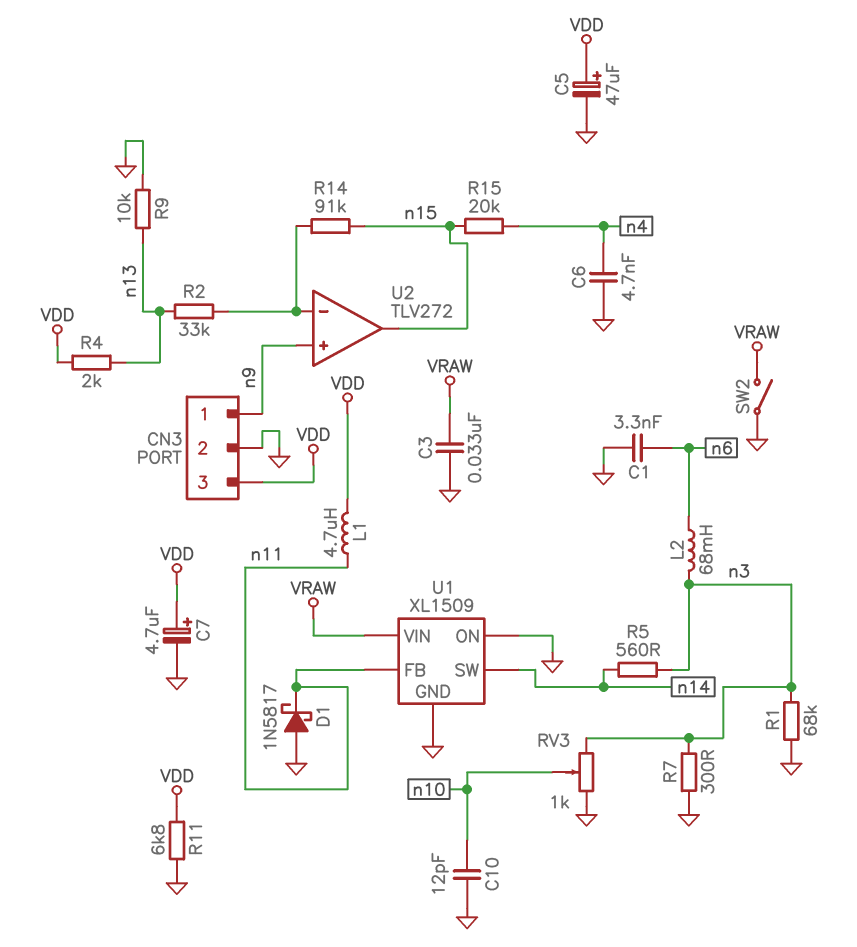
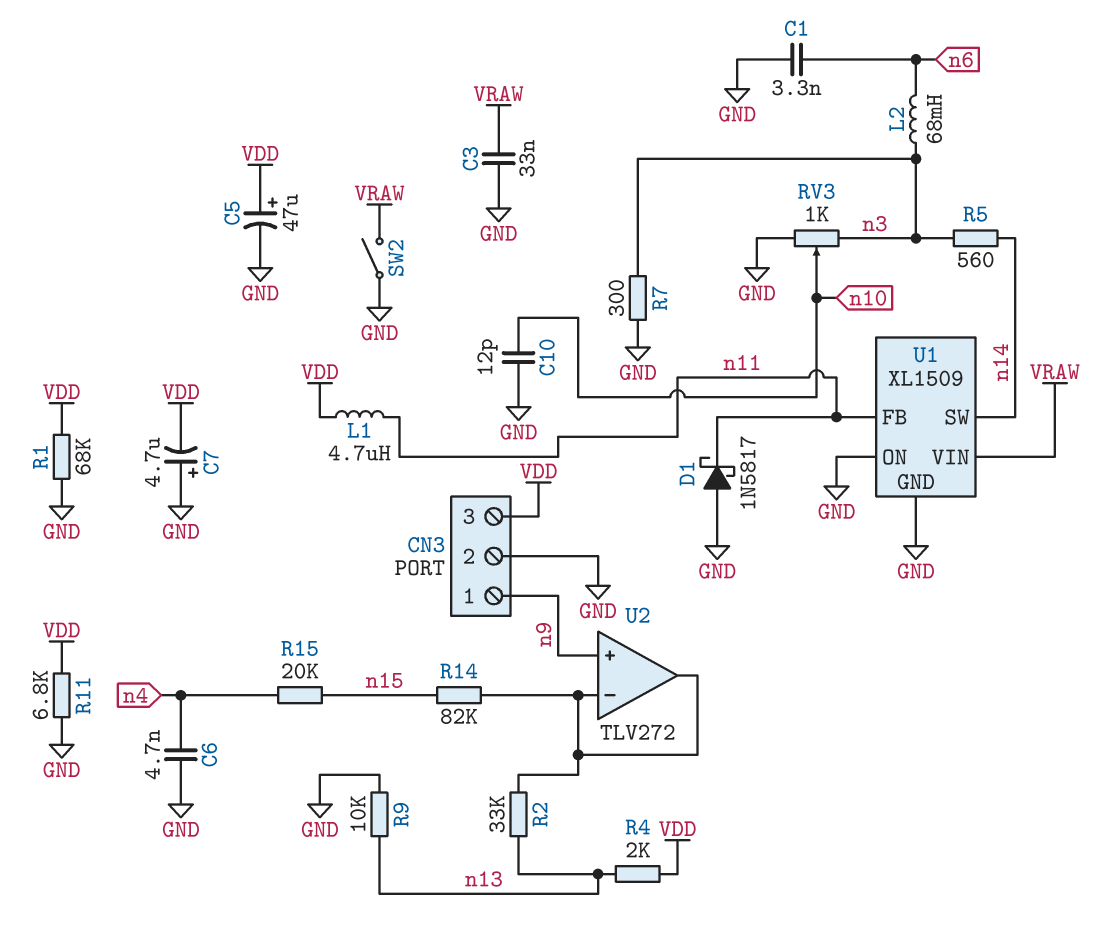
C7: 4.7uF (plus VDD, minus GND) -> 4.7uF (plus GND, minus VDD)
R1: 68k (GND, n3) -> 68k (GND, VDD)
R14: 91k (U2/in-, n15) -> 82k (U2/in-, n15)
U2 pin out: n15 -> U2/in-

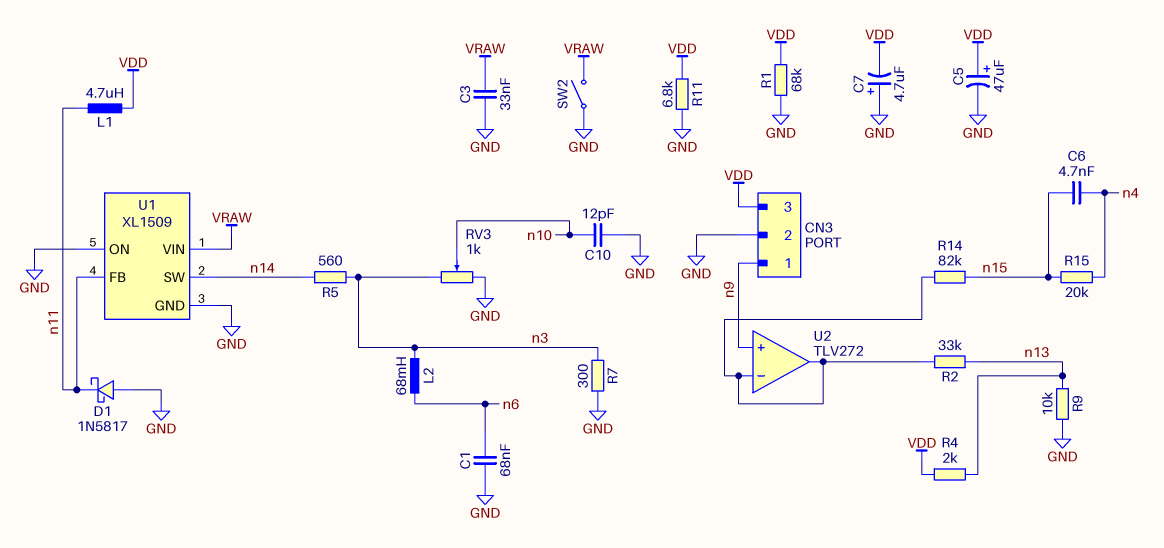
C1: 3.3nF (GND, n6) -> 68nF (GND, n6)
C6: 4.7nF (GND, n4) -> 4.7nF (n4, n15)

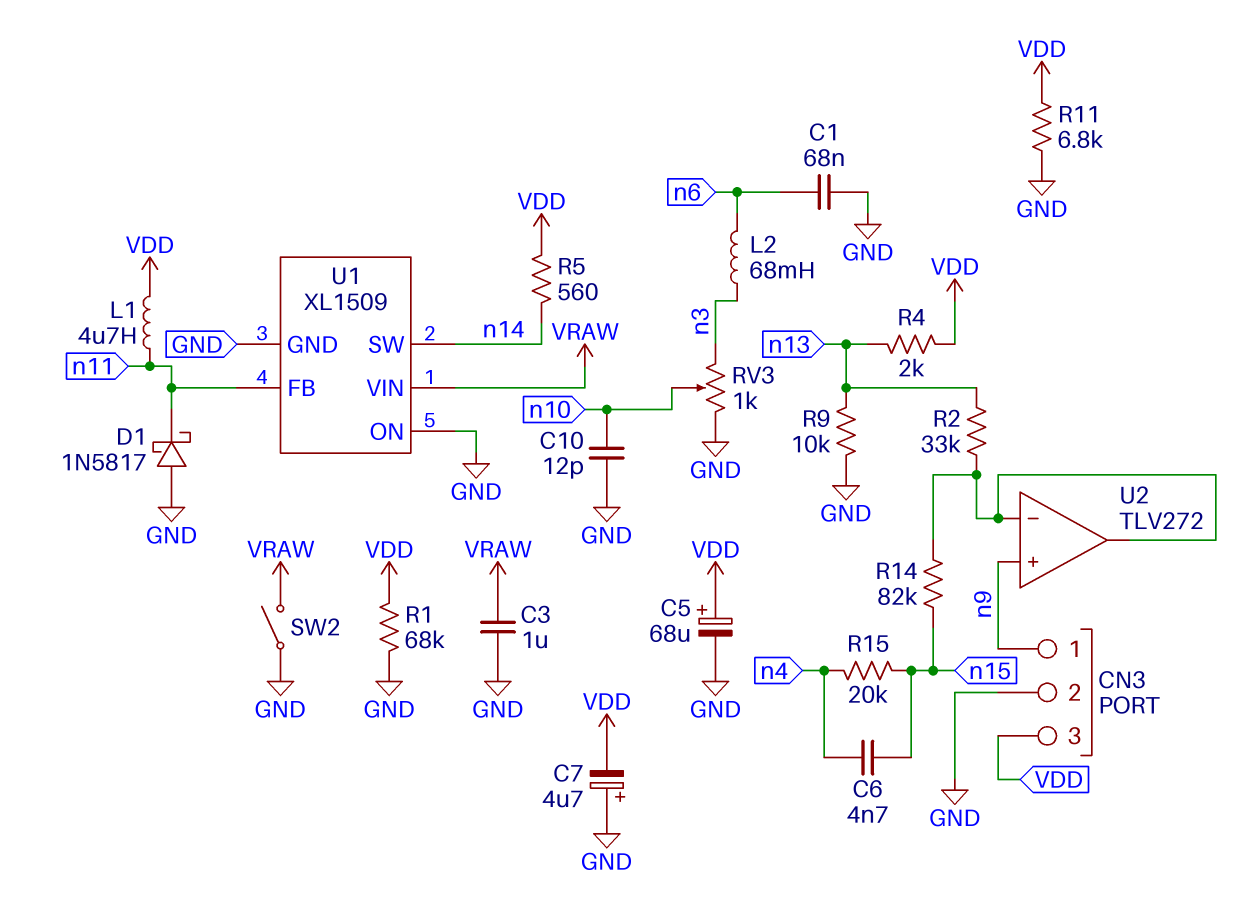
C3: 33nF (GND, VRAW) -> 1uF (GND, VRAW)
C5: 47uF (plus VDD, minus GND) -> 68uF (plus VDD, minus GND)
R5: 560 (n3, n14) -> 560 (VDD, n14)
R7: 300 (GND, n3) -> none

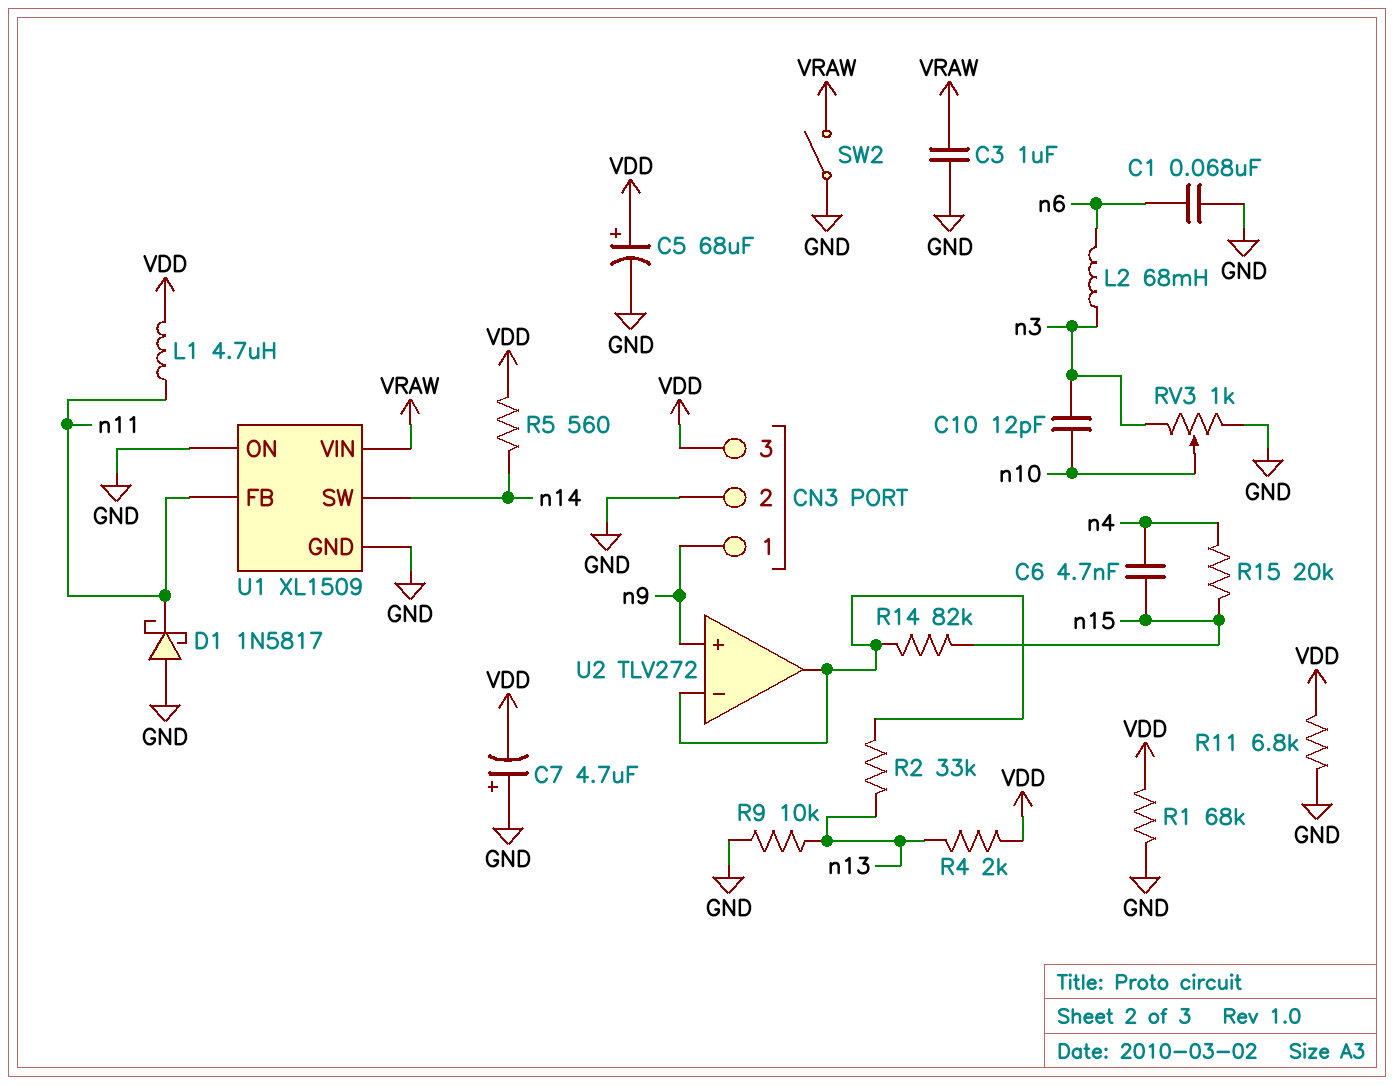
C10: 12pF (GND, n10) -> 12pF (n3, n10)

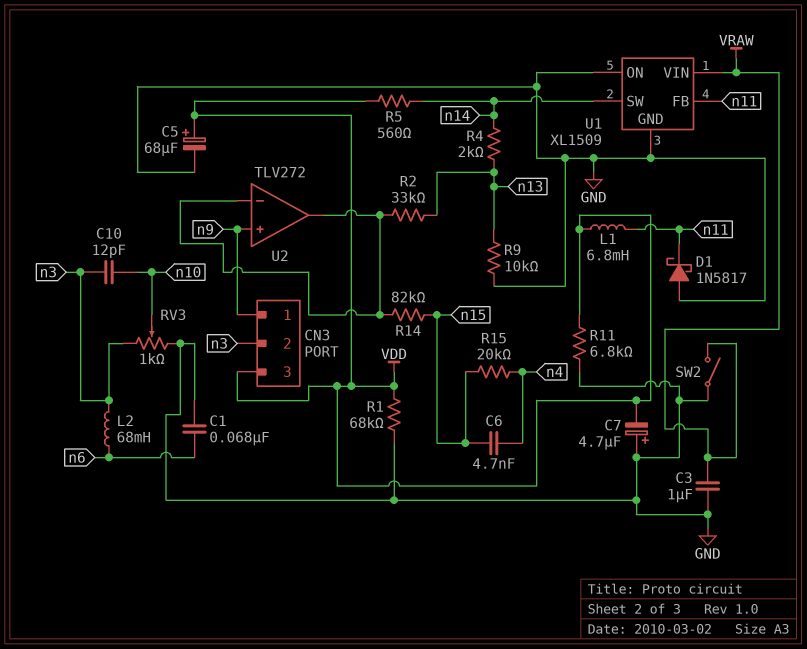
CN3 pin 2: GND -> n3
L1: 4.7uH (VDD, n11) -> 6.8mH (VDD, n11)
R4: 2k (VDD, n13) -> 2k (n13, n14)

